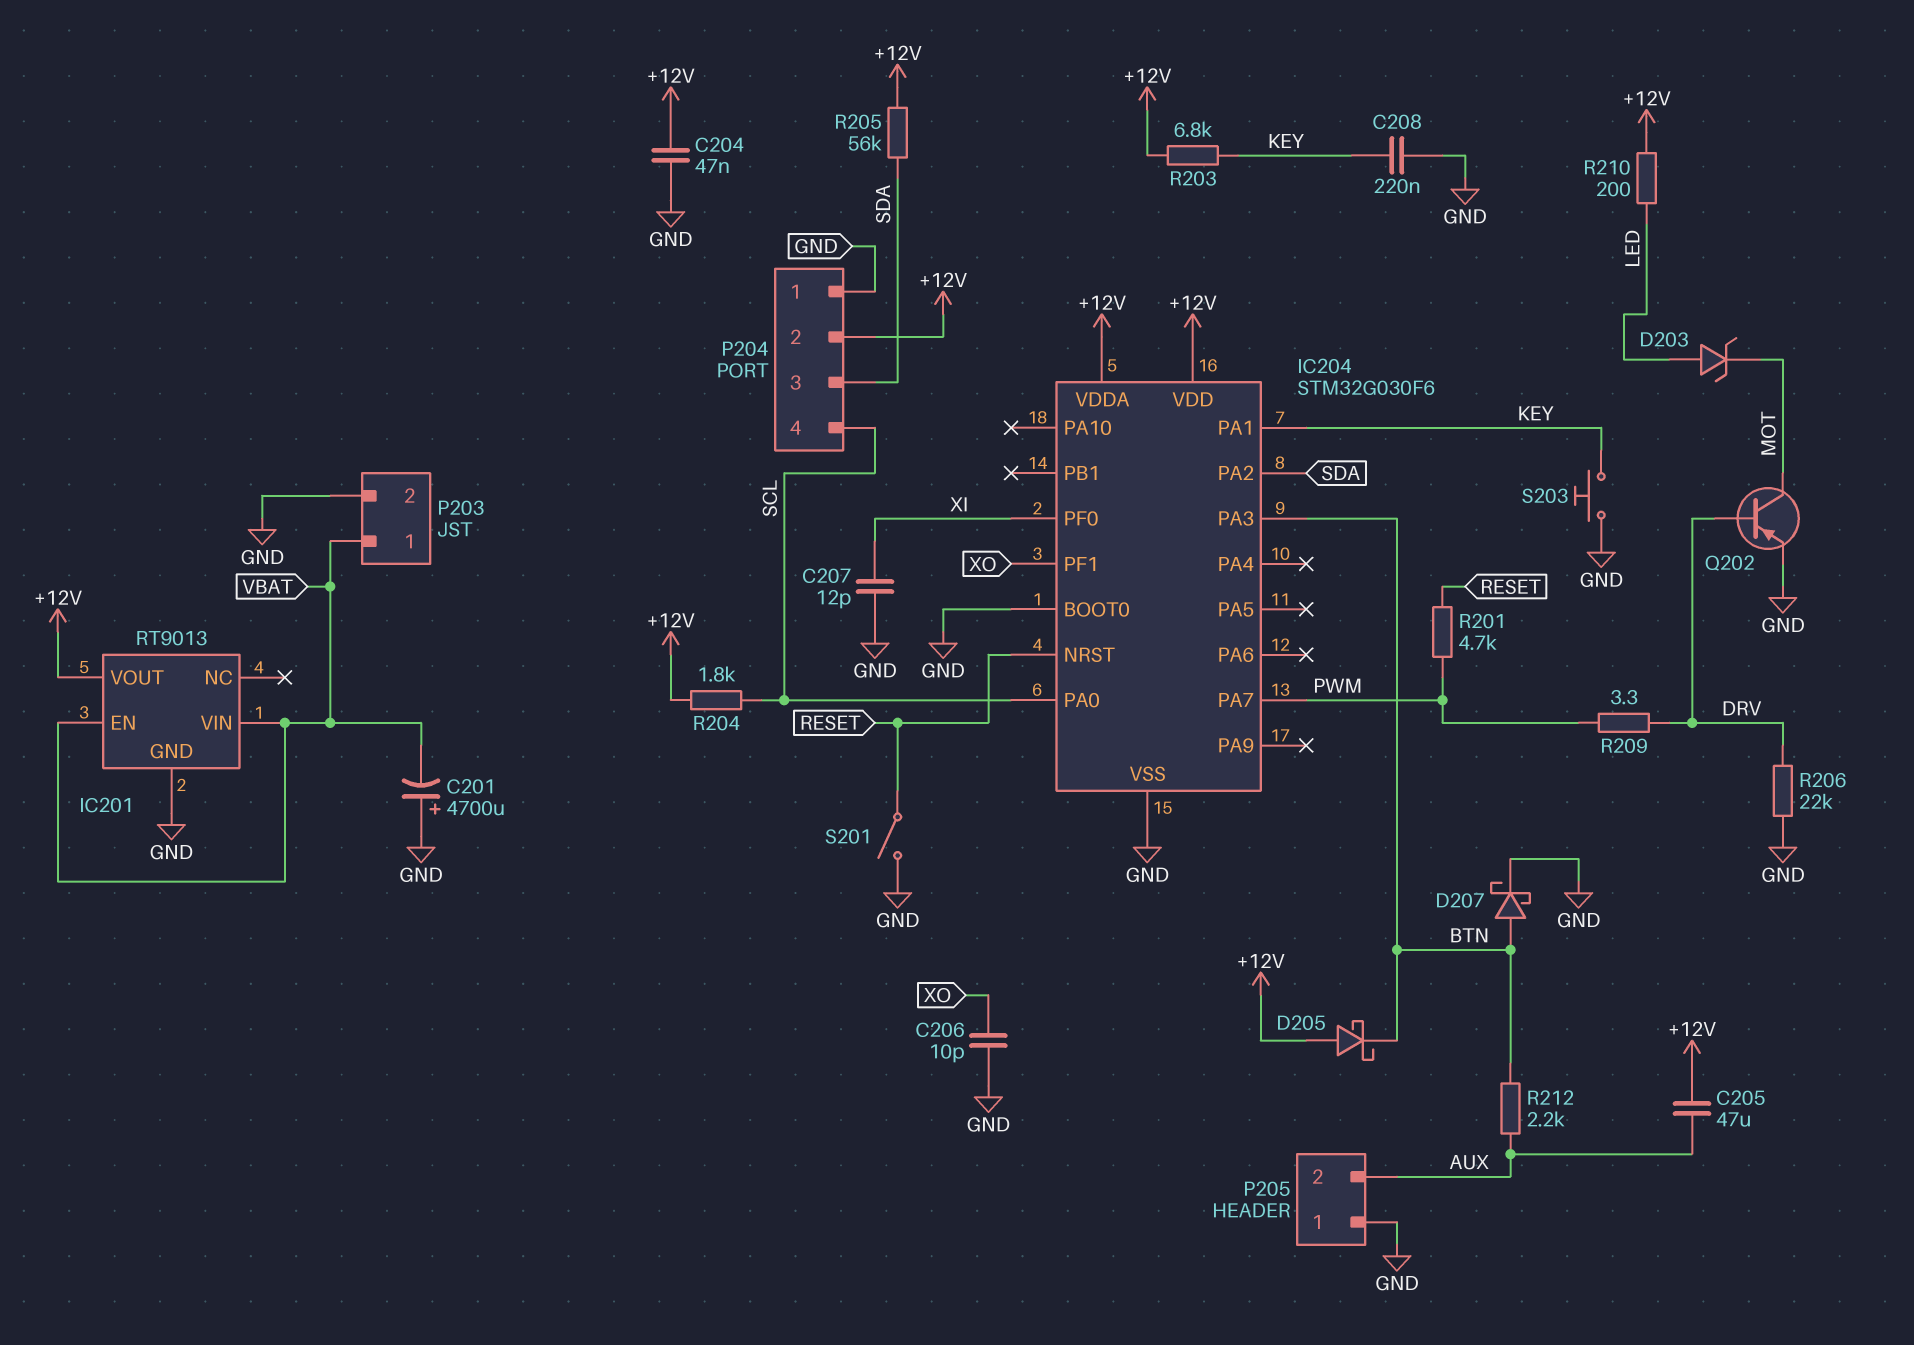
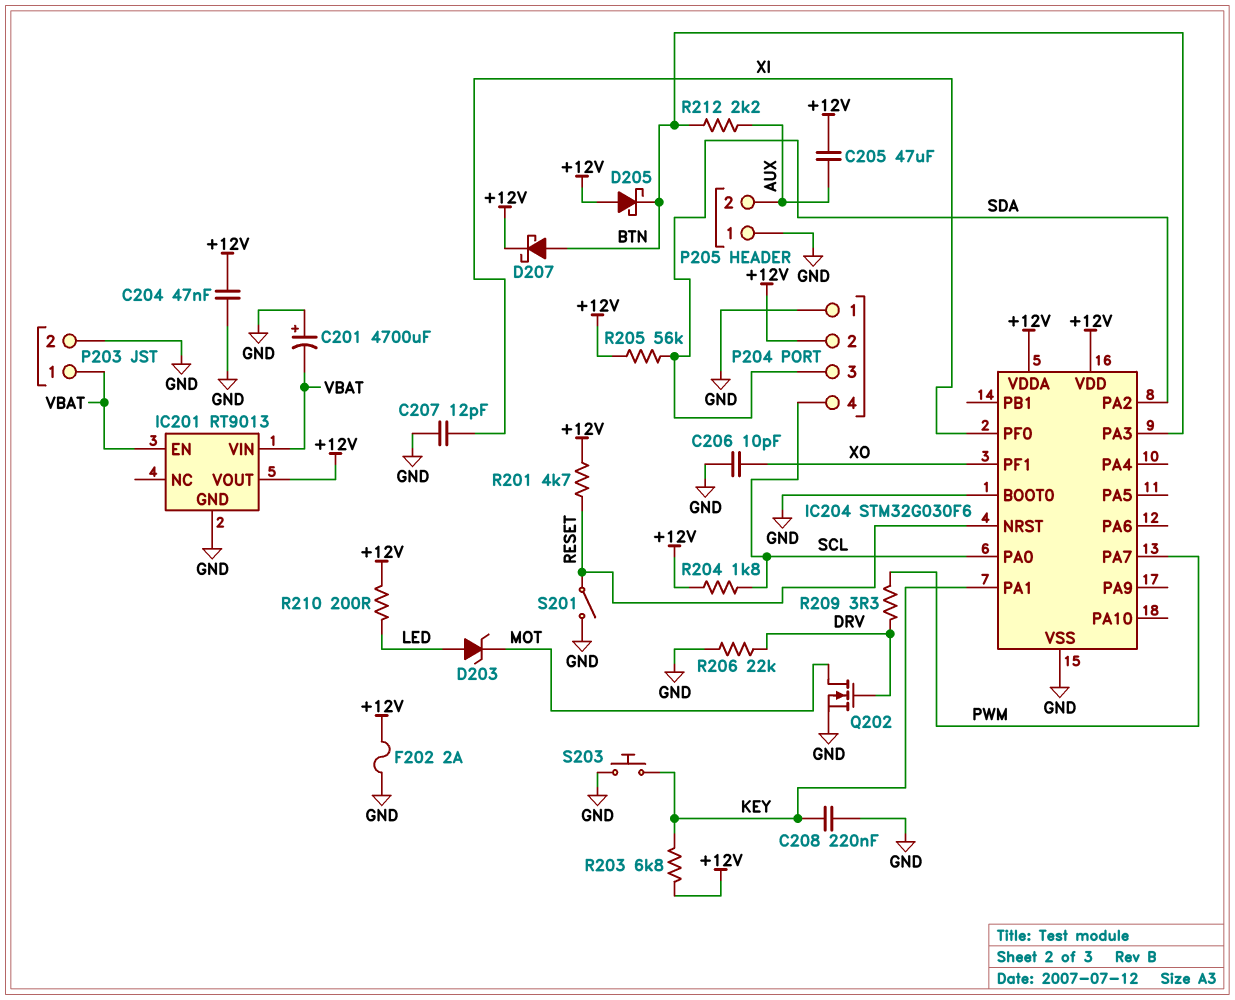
D207: schottky (A BTN, K GND) -> schottky (A BTN, K +12V)
F202: none -> 2A (+12V, GND)
Q202: PNP (B DRV, C MOT, E GND) -> NMOS (G DRV, D MOT, S GND)
R201: 4.7k (PWM, RESET) -> 4.7k (+12V, RESET)

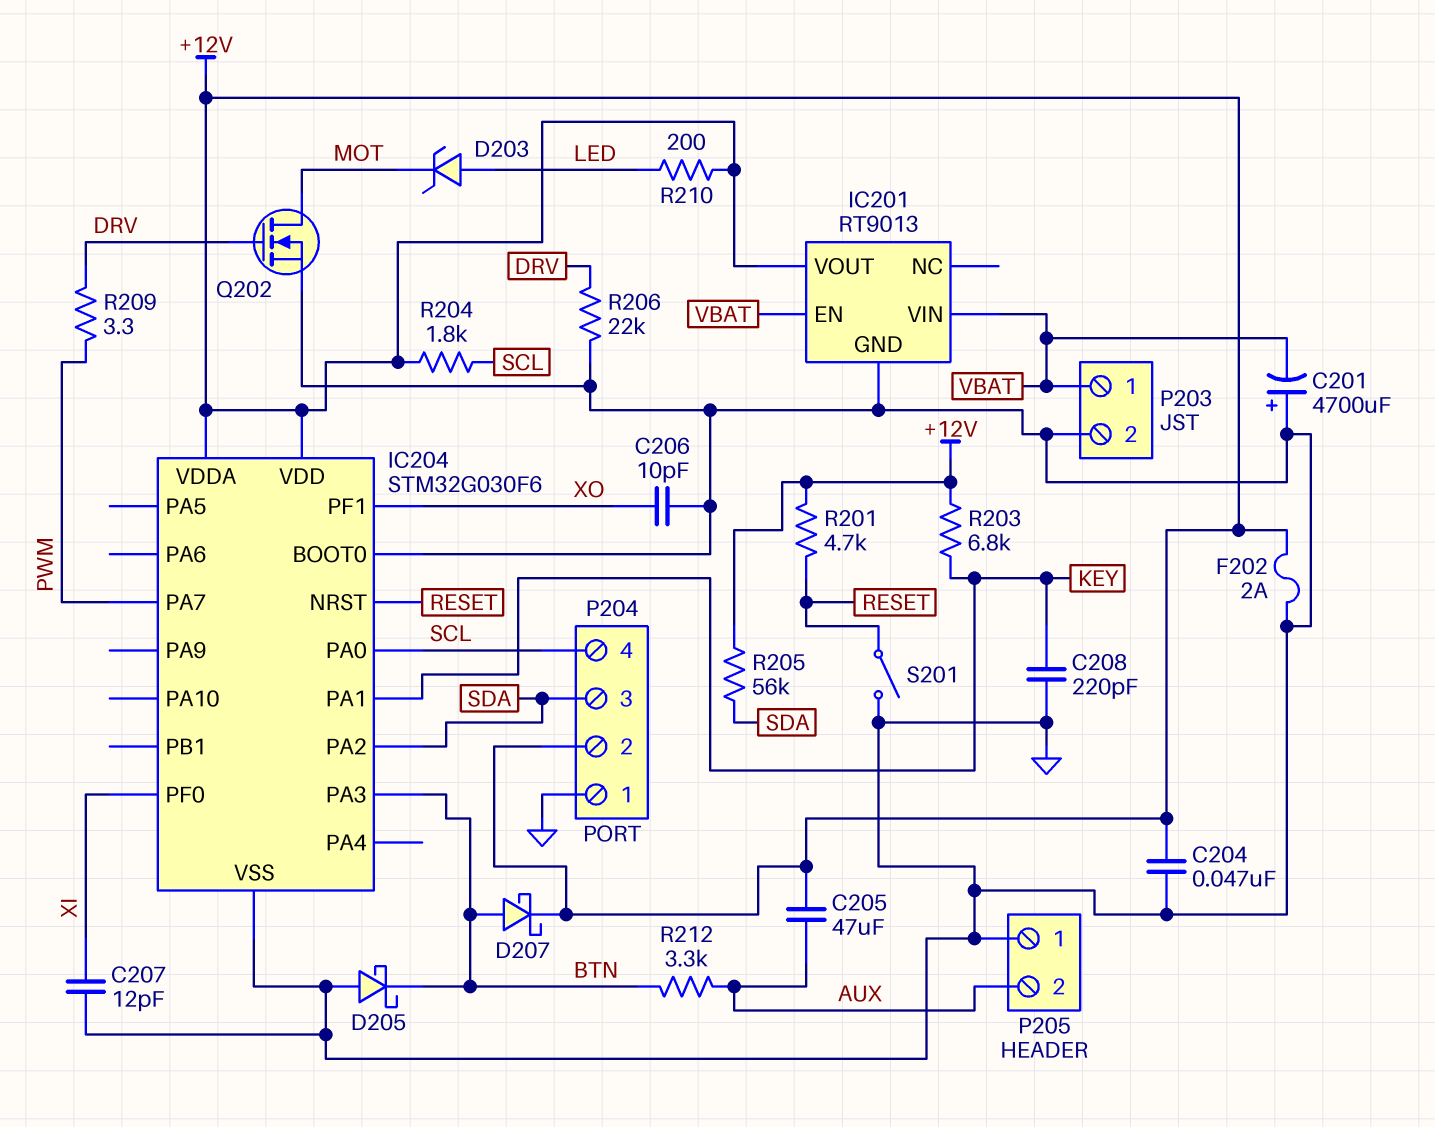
C208: 220nF (GND, KEY) -> 220pF (GND, KEY)
D205: schottky (A +12V, K BTN) -> schottky (A GND, K BTN)
R212: 2.2k (AUX, BTN) -> 3.3k (AUX, BTN)
S203: button (GND, KEY) -> none

